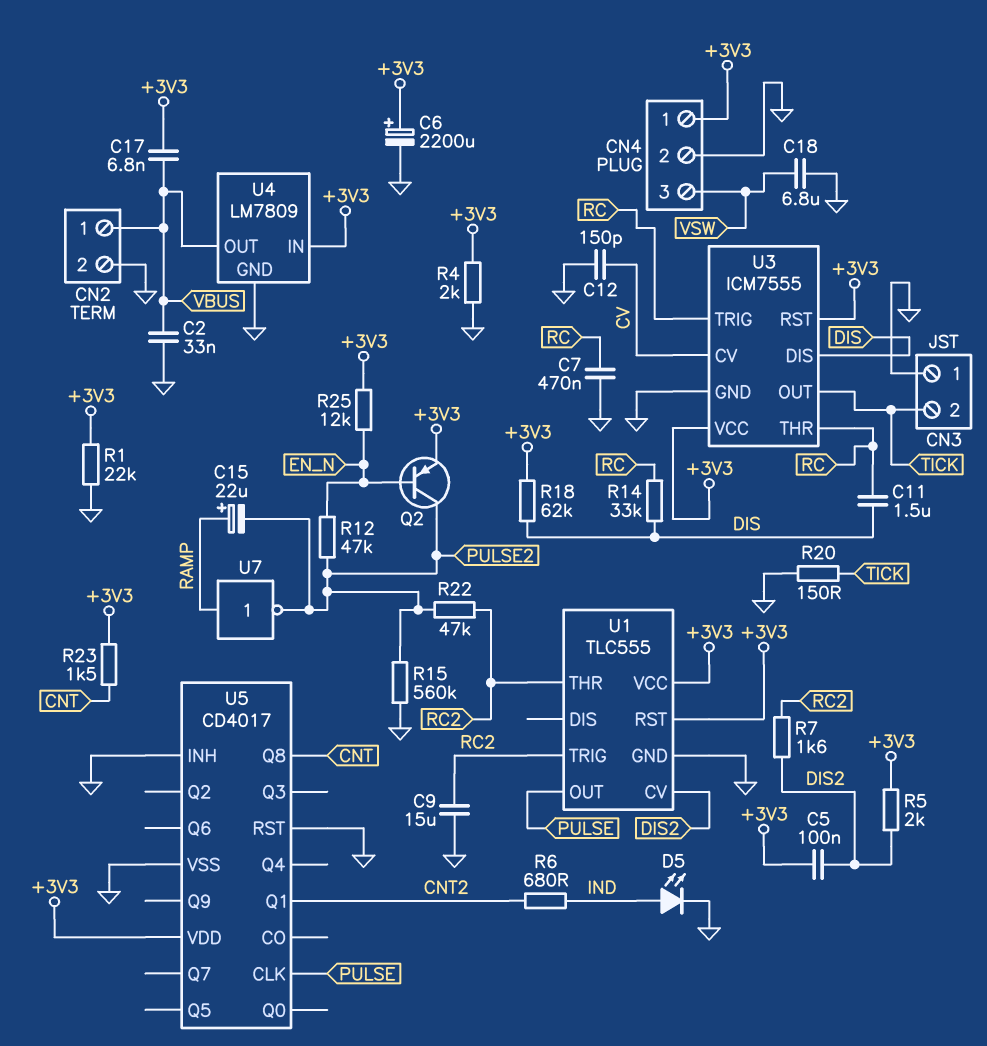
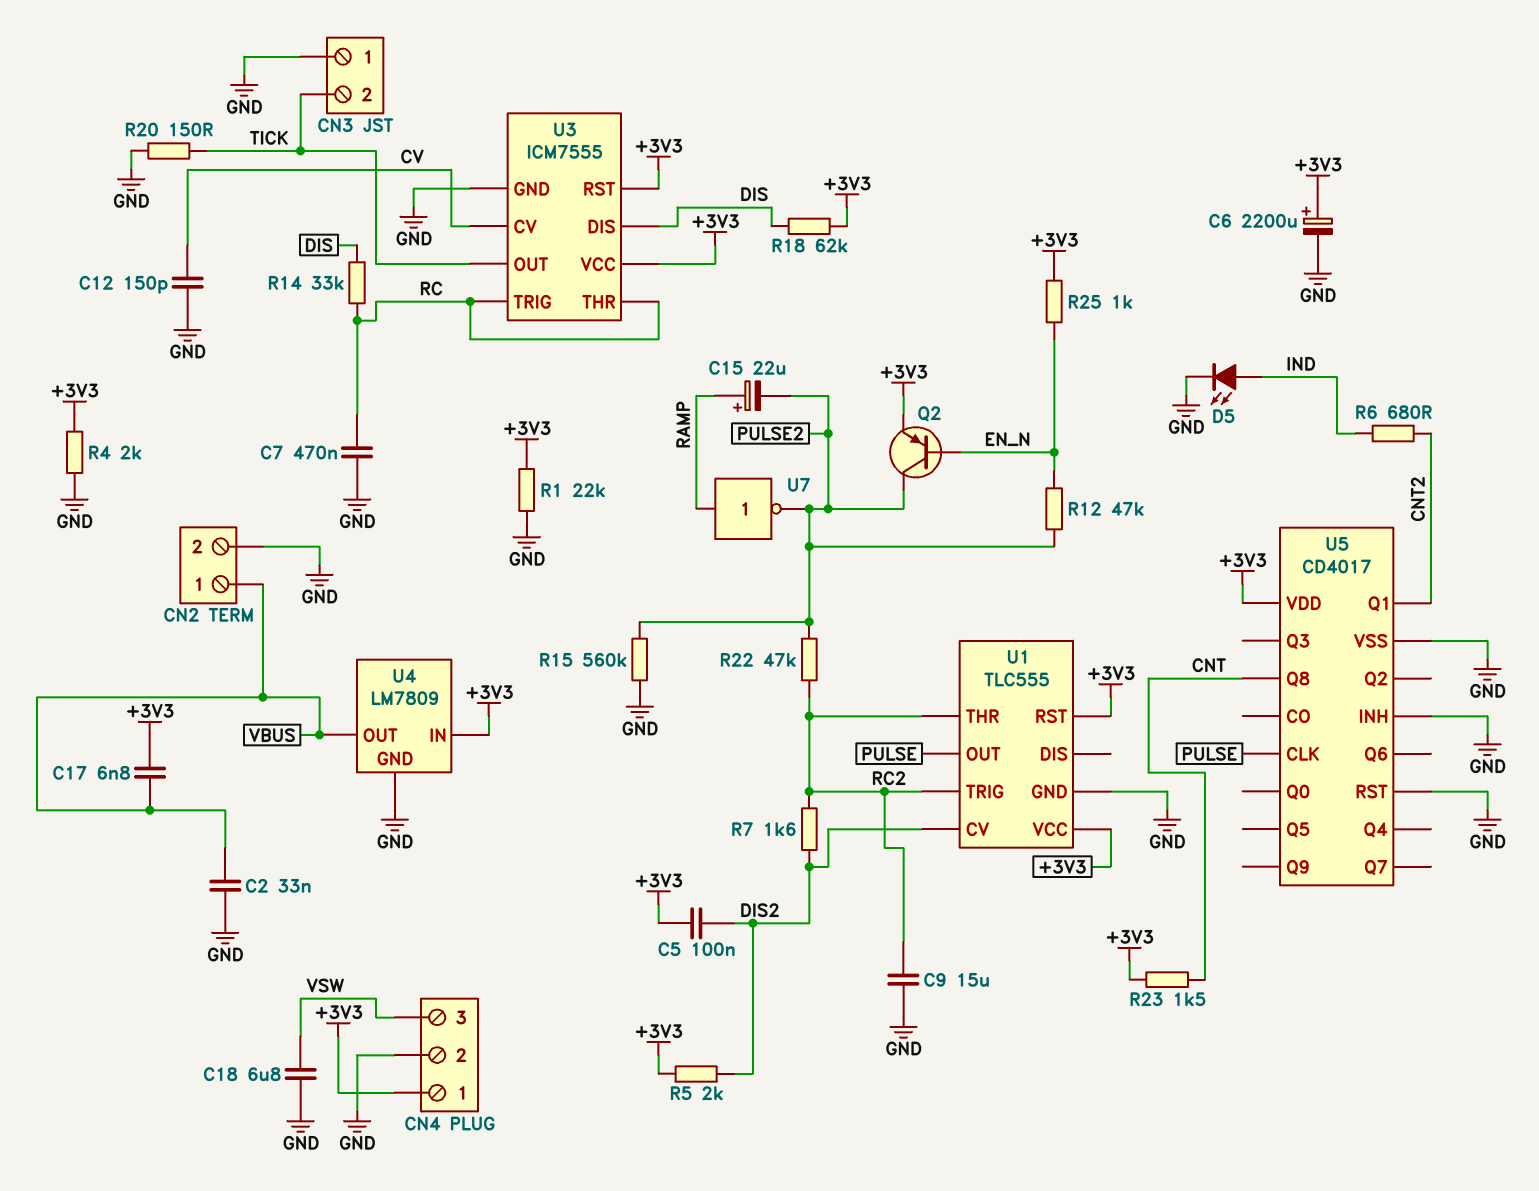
C11: 1.5uF (DIS, RC) -> none
R25: 12k (+3V3, EN_N) -> 1k (+3V3, EN_N)

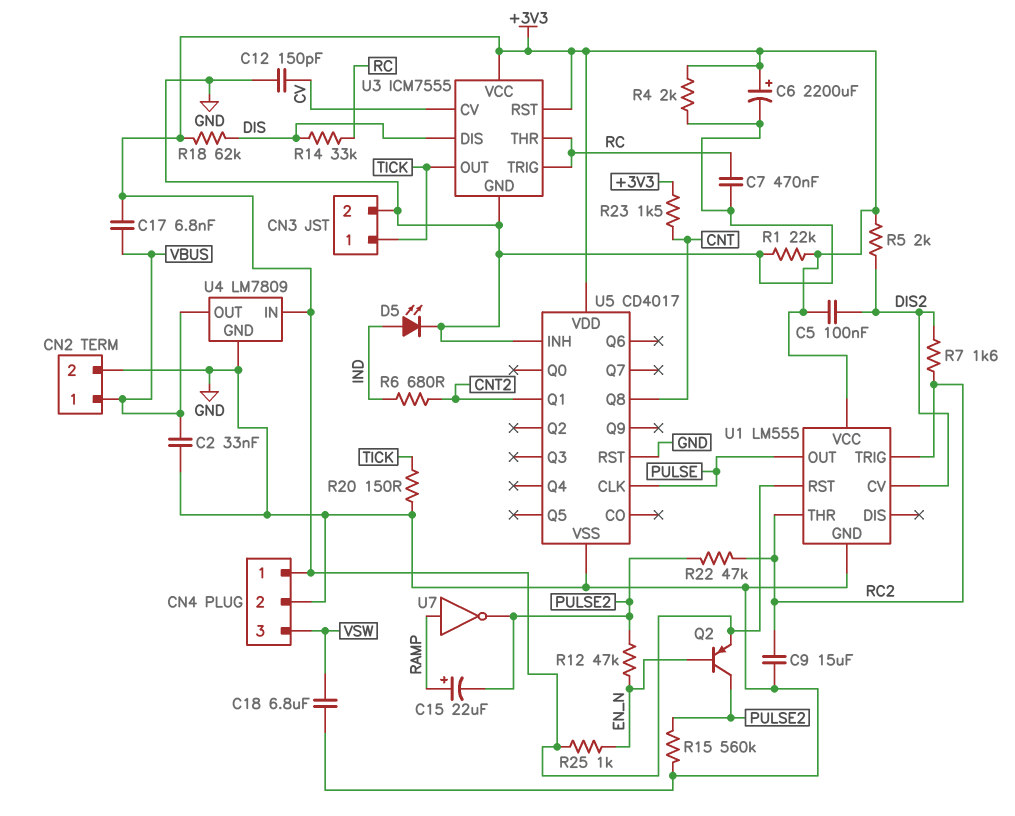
CN3 pin 1: GND -> TICK
CN3 pin 2: TICK -> GND
U1: TLC555 -> LM555

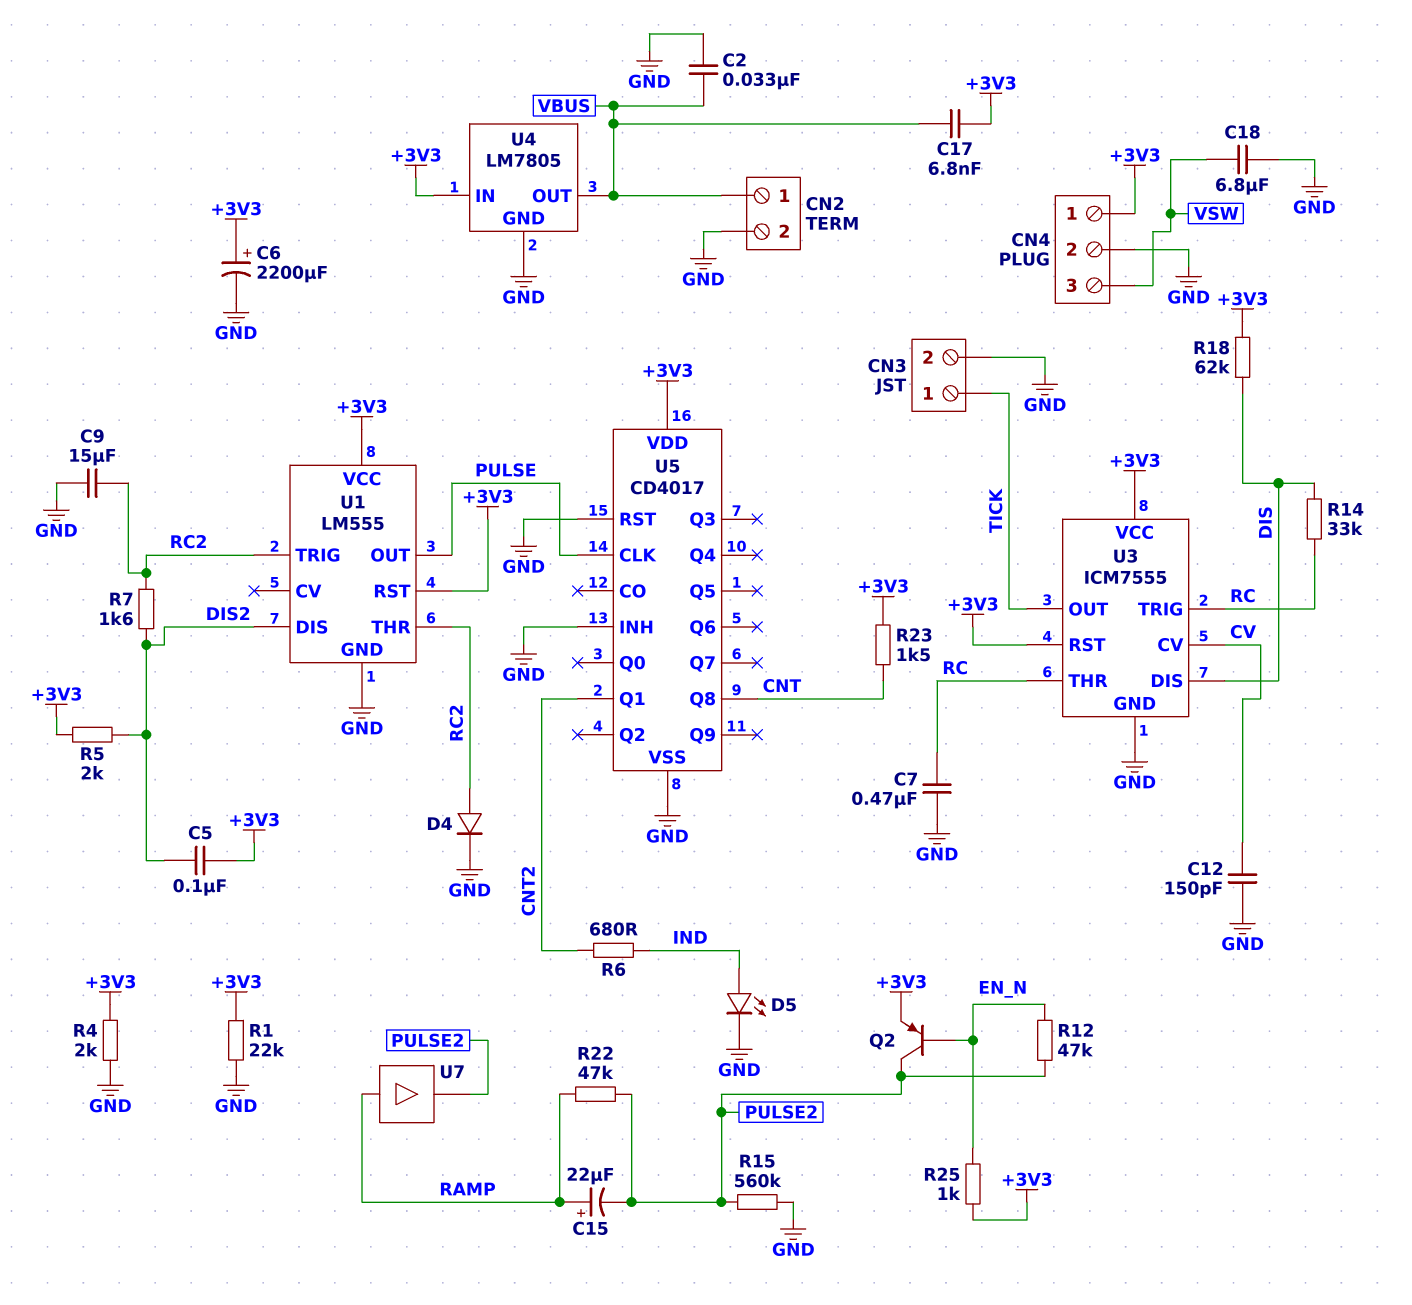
D4: none -> diode (A RC2, K GND)
R20: 150 (GND, TICK) -> none
R22: 47k (PULSE2, RC2) -> 47k (PULSE2, RAMP)
U1 pin CV: DIS2 -> none
U1 pin DIS: none -> DIS2
U4: LM7809 -> LM7805
U7: NOT (in RAMP, out PULSE2) -> buffer (in RAMP, out PULSE2)

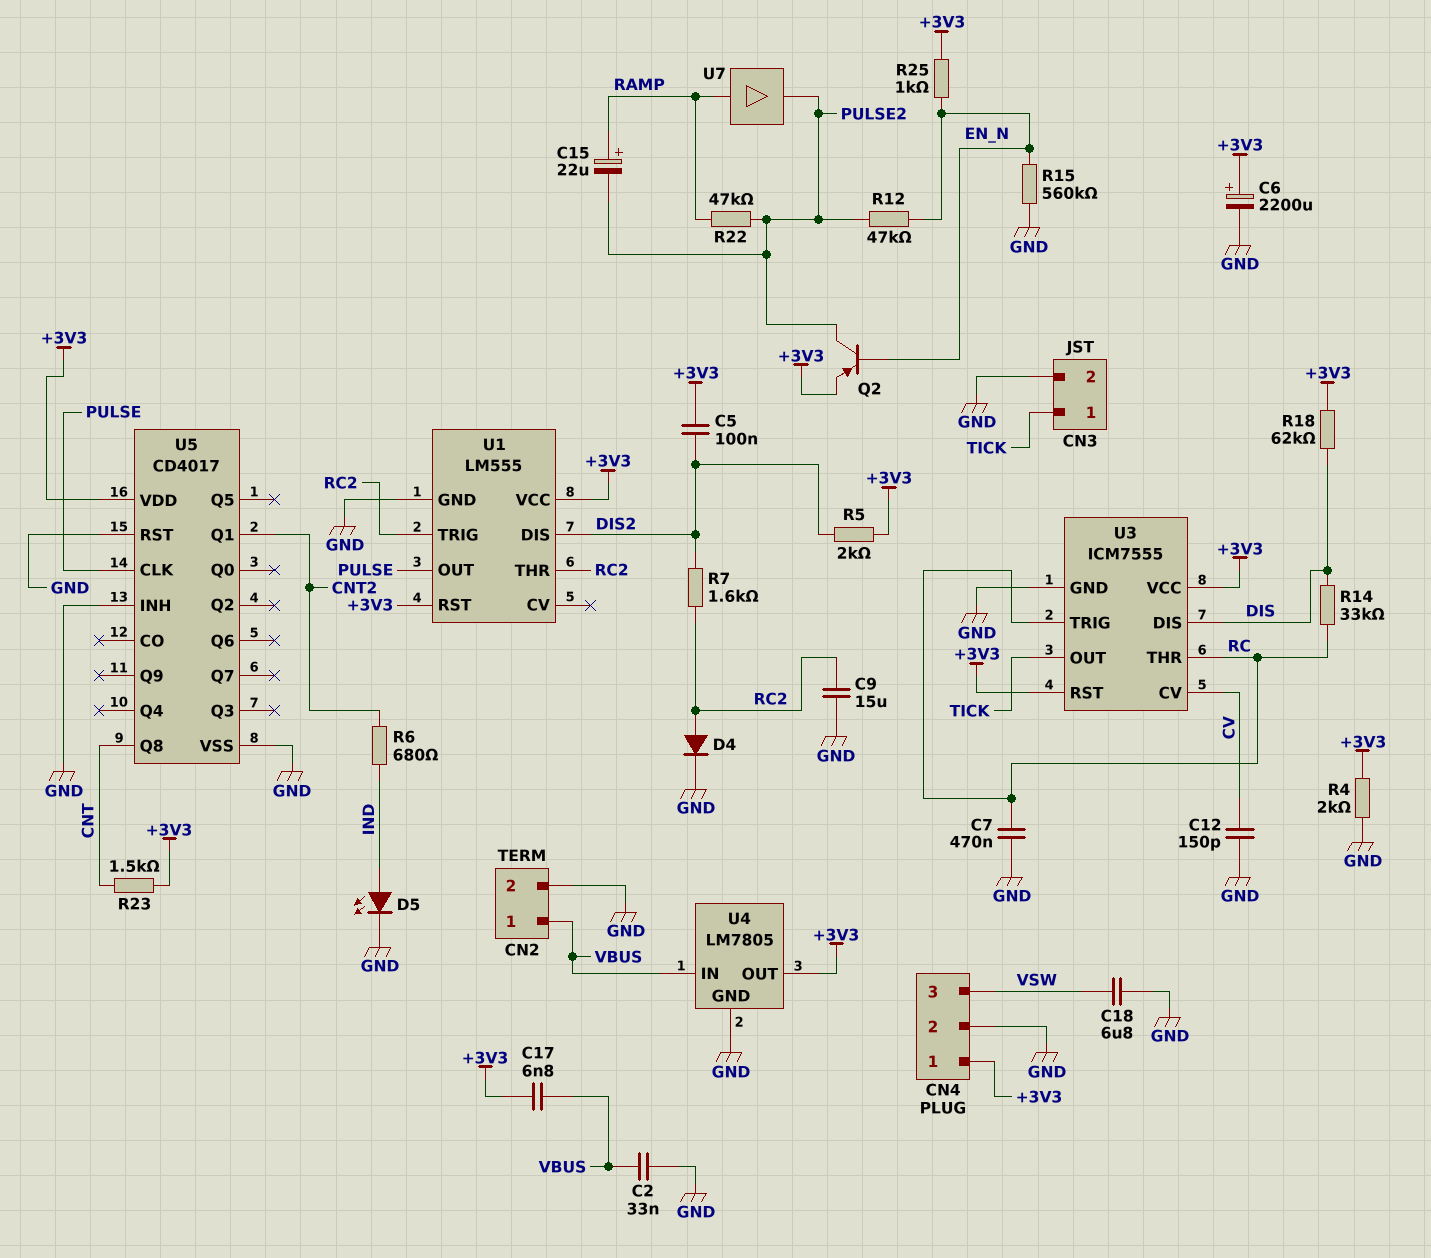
R1: 22k (+3V3, GND) -> none
R15: 560k (GND, PULSE2) -> 560k (EN_N, GND)
U4 pin IN: +3V3 -> VBUS
U4 pin OUT: VBUS -> +3V3

